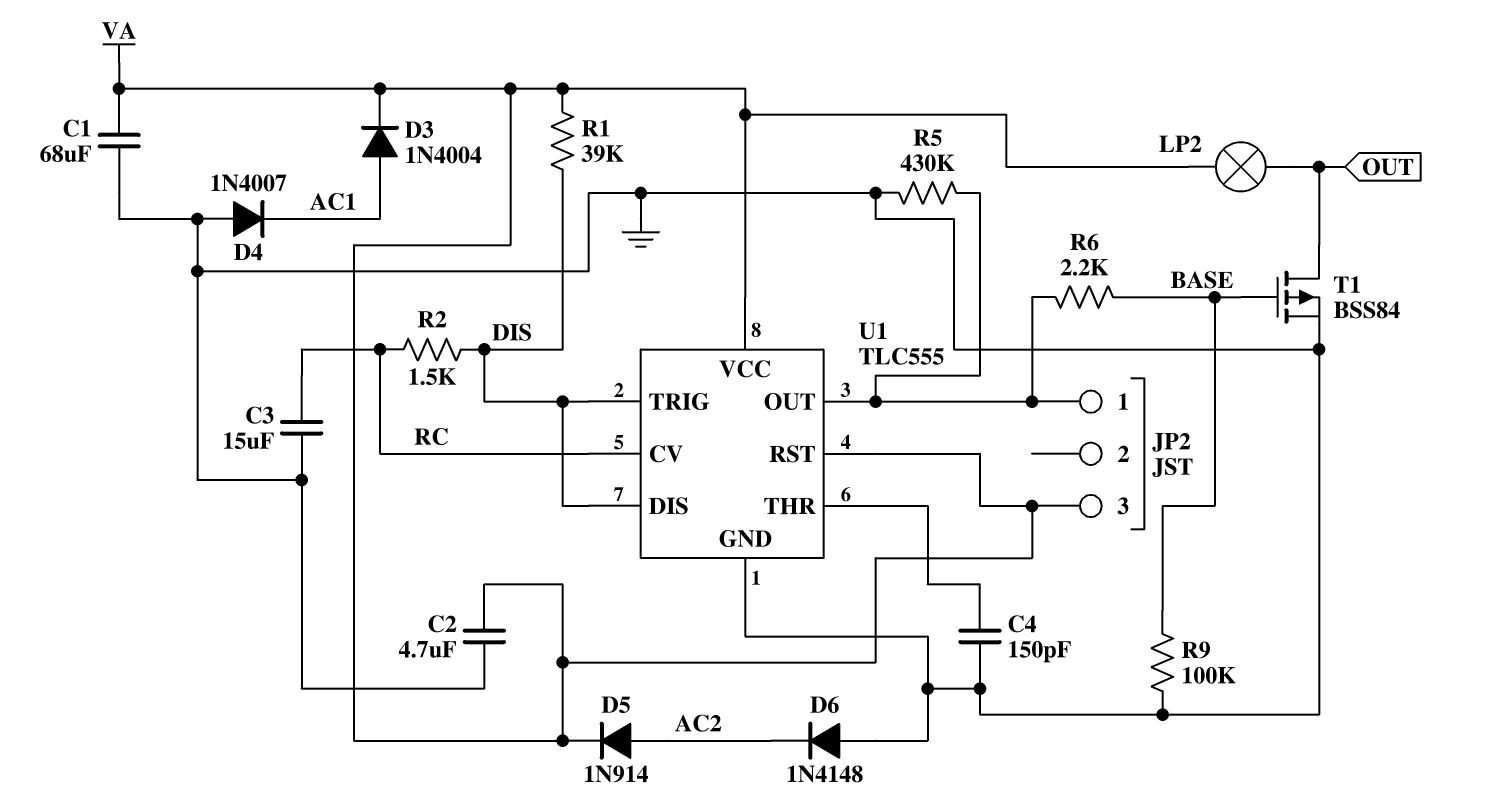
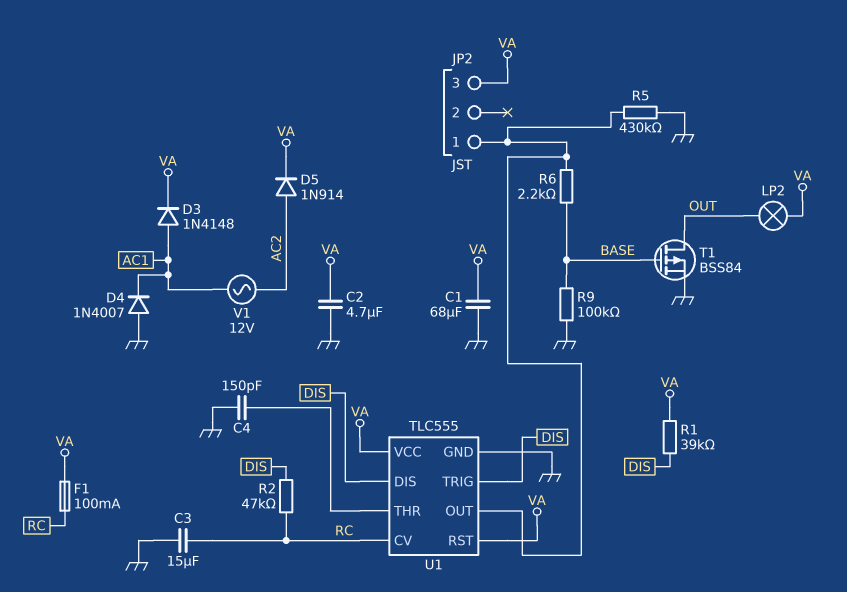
D3: diode 1N4004 (A AC1, K VA) -> diode 1N4148 (A AC1, K VA)
D6: diode 1N4148 (A GND, K AC2) -> none
F1: none -> 100mA (RC, VA)
R2: 1.5k (DIS, RC) -> 47k (DIS, RC)
V1: none -> AC 12V (AC1, AC2)

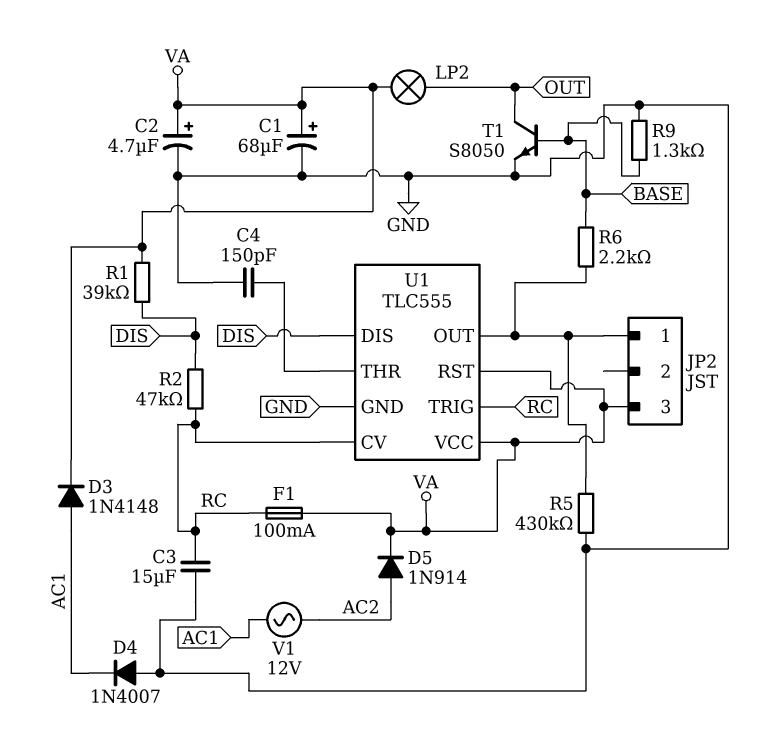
C1: 68uF (GND, VA) -> 68uF (plus VA, minus GND)
C2: 4.7uF (GND, VA) -> 4.7uF (plus VA, minus GND)
R9: 100k (BASE, GND) -> 1.3k (BASE, GND)
T1: PMOS BSS84 (G BASE, D OUT, S GND) -> NPN S8050 (B BASE, C OUT, E GND)
U1 pin TRIG: DIS -> RC

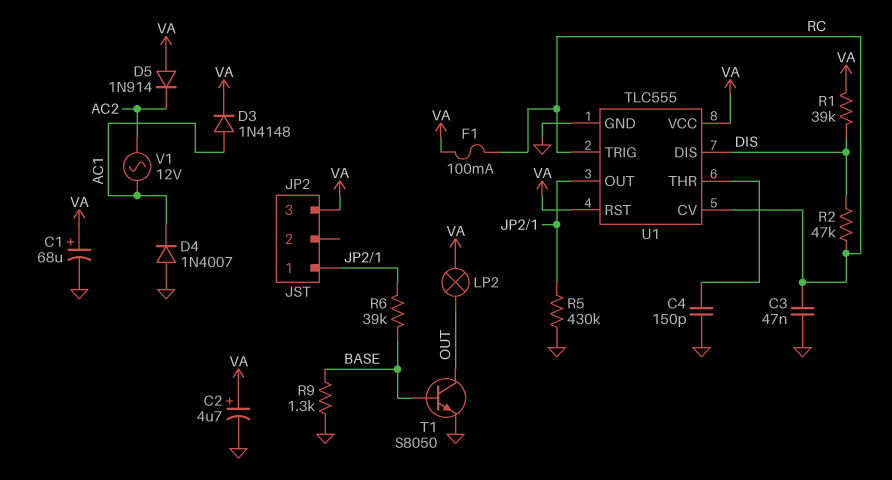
C3: 15uF (GND, RC) -> 47nF (GND, RC)
D5: diode 1N914 (A AC2, K VA) -> diode 1N914 (A VA, K AC2)
R6: 2.2k (BASE, JP2/1) -> 39k (BASE, JP2/1)

